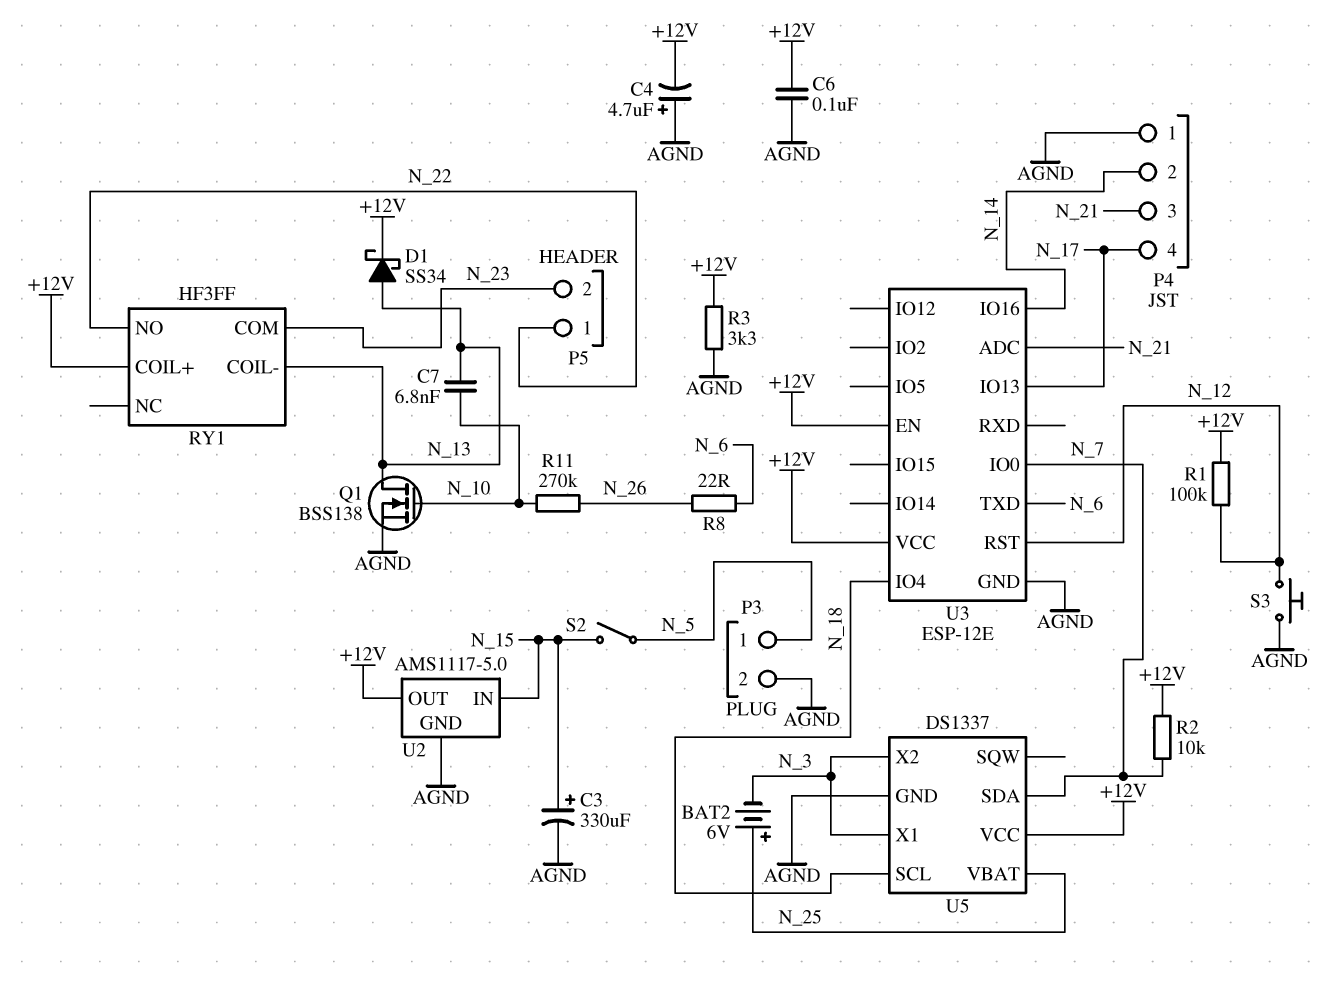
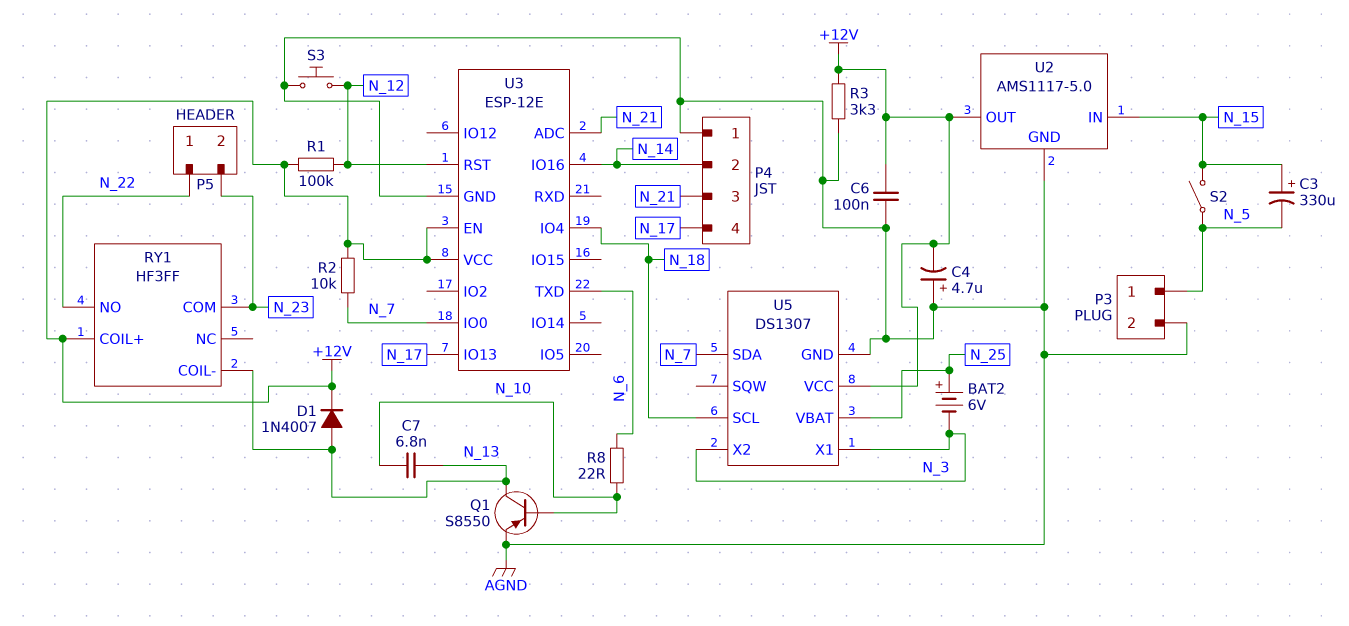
C3: 330uF (plus N_15, minus AGND) -> 330uF (plus N_15, minus N_5)
D1: schottky SS34 (A N_13, K +12V) -> diode 1N4007 (A N_13, K +12V)
Q1: NMOS BSS138 (G N_10, D N_13, S AGND) -> PNP S8550 (B N_10, C N_13, E AGND)
R8: 22 (N_6, N_26) -> 22 (N_6, N_10)
R11: 270k (N_10, N_26) -> none
U5: DS1337 -> DS1307

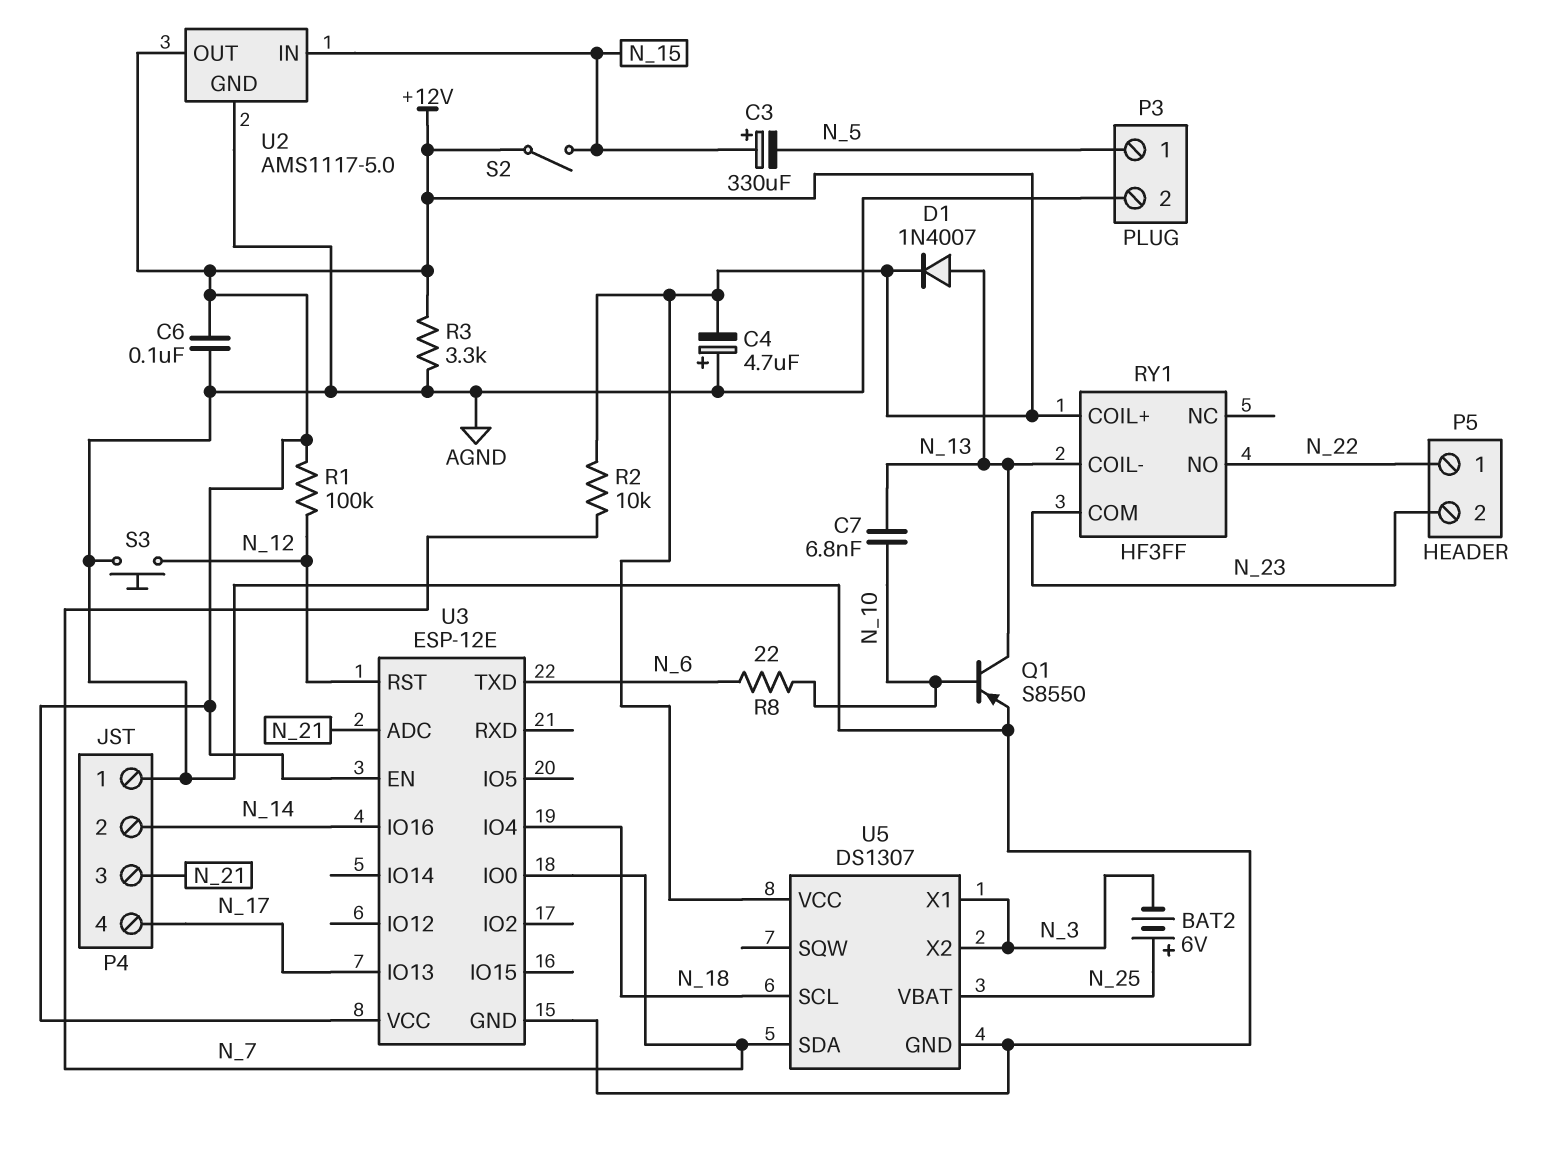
S2: switch (N_5, N_15) -> switch (+12V, N_15)

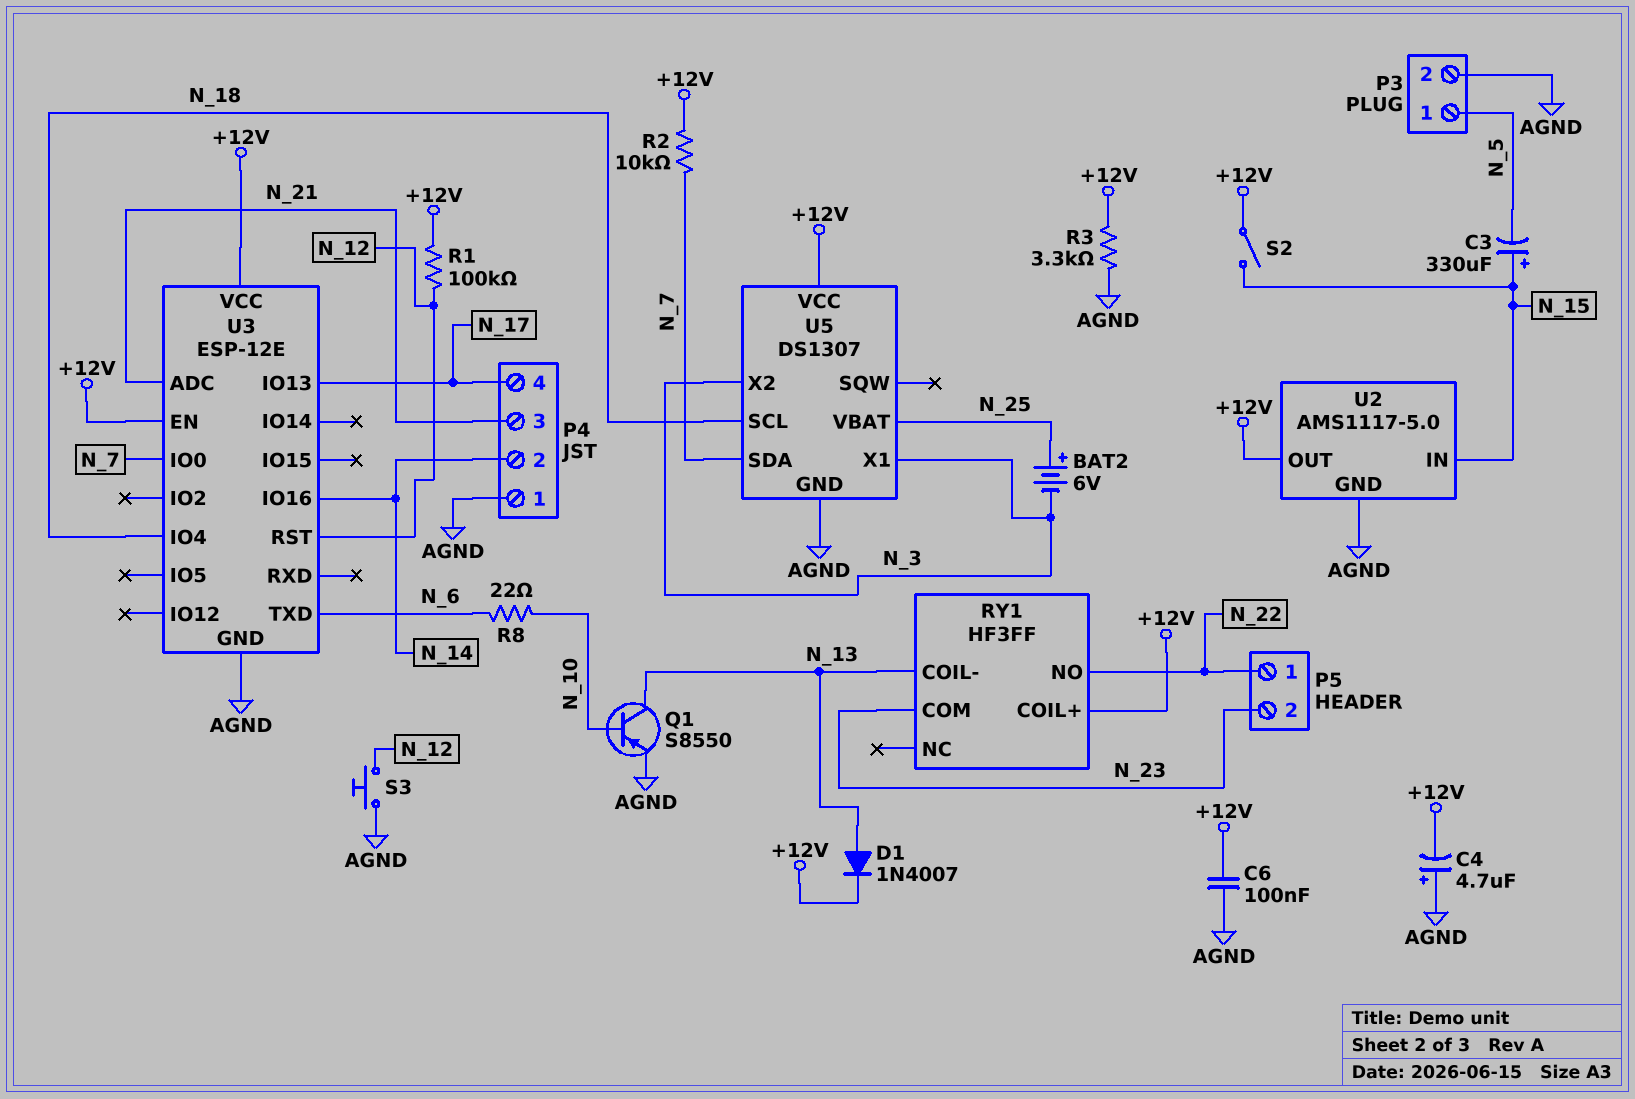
C7: 6.8nF (N_10, N_13) -> none

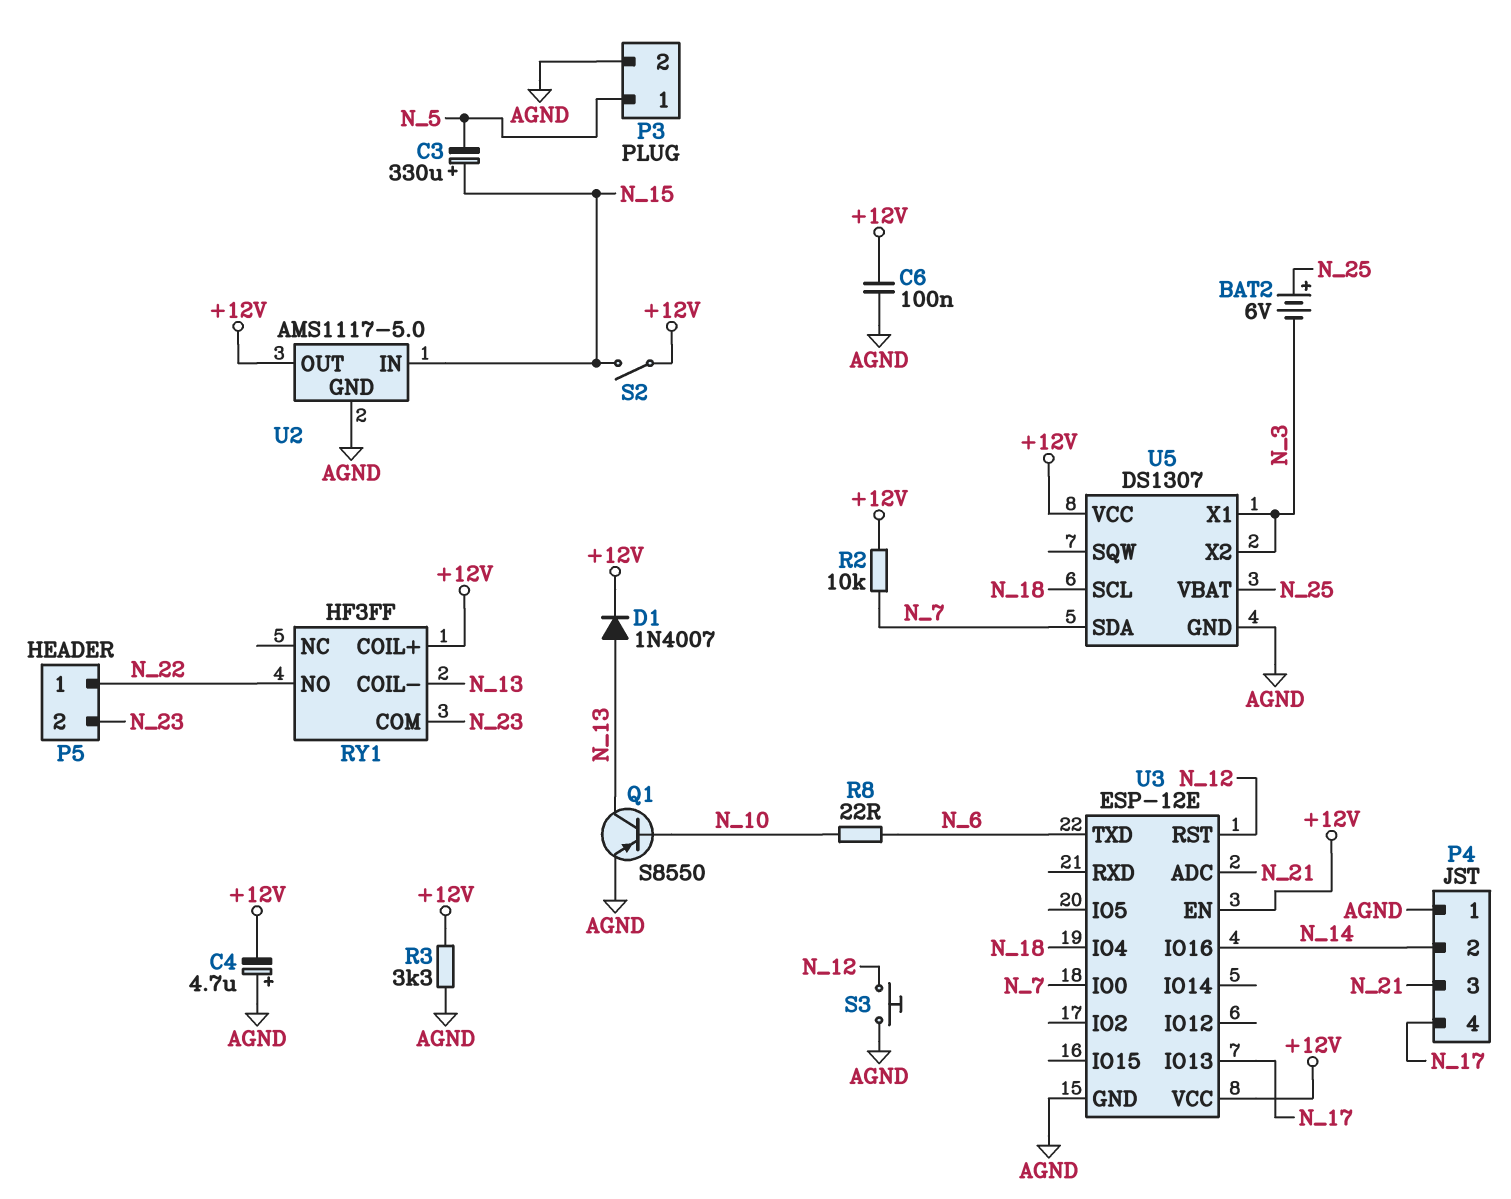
R1: 100k (+12V, N_12) -> none

